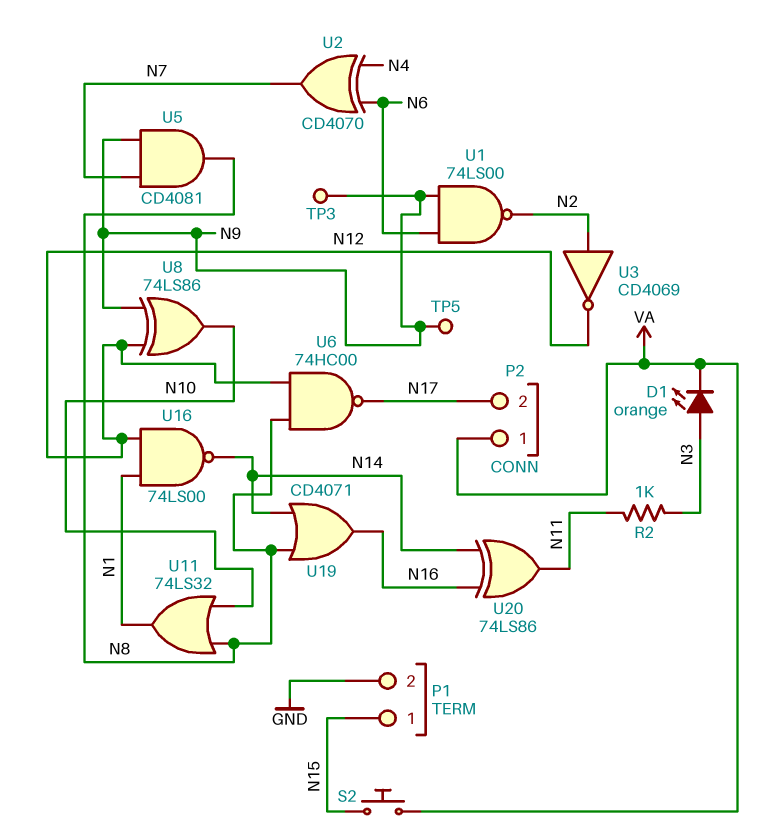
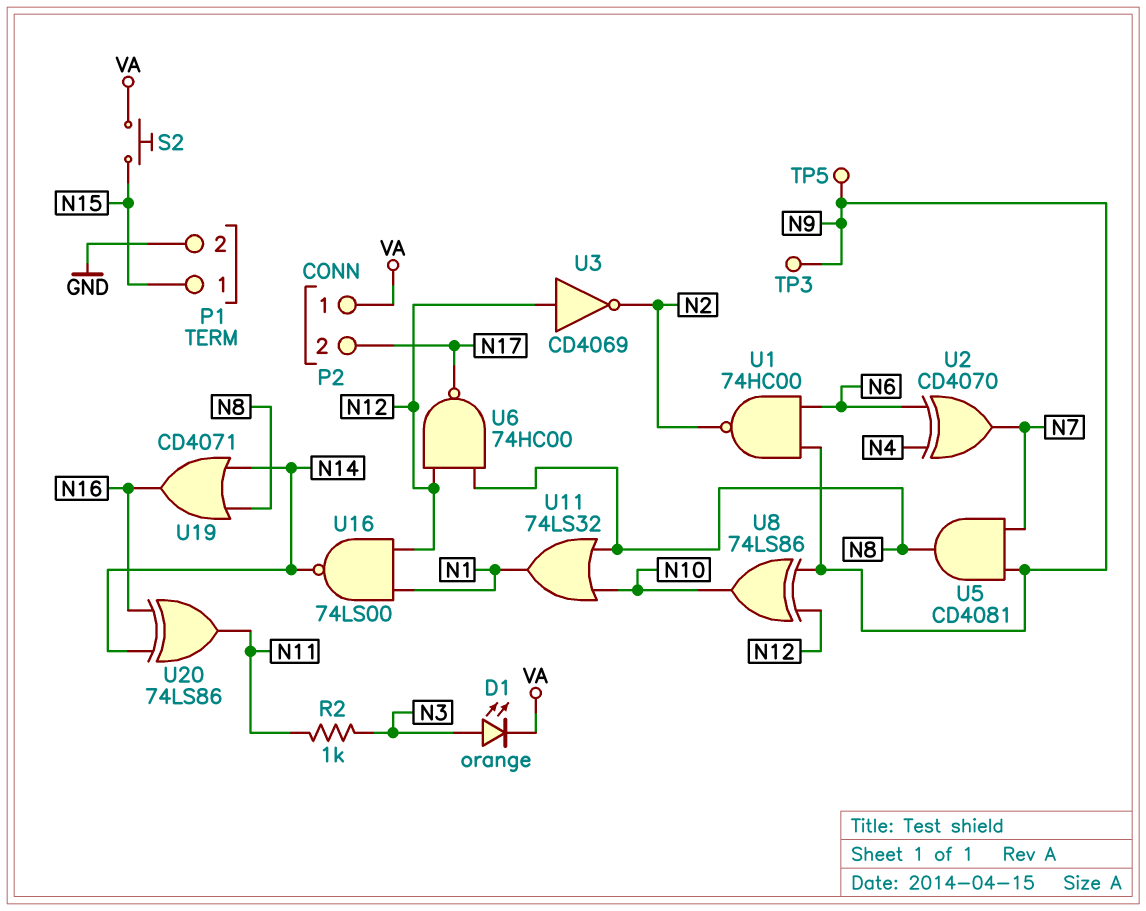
U1: NAND 74LS00 (in N6, in N9, out N2) -> NAND 74HC00 (in N6, in N9, out N2)
U3: NOT CD4069 (in N2, out N12) -> NOT CD4069 (in N12, out N2)

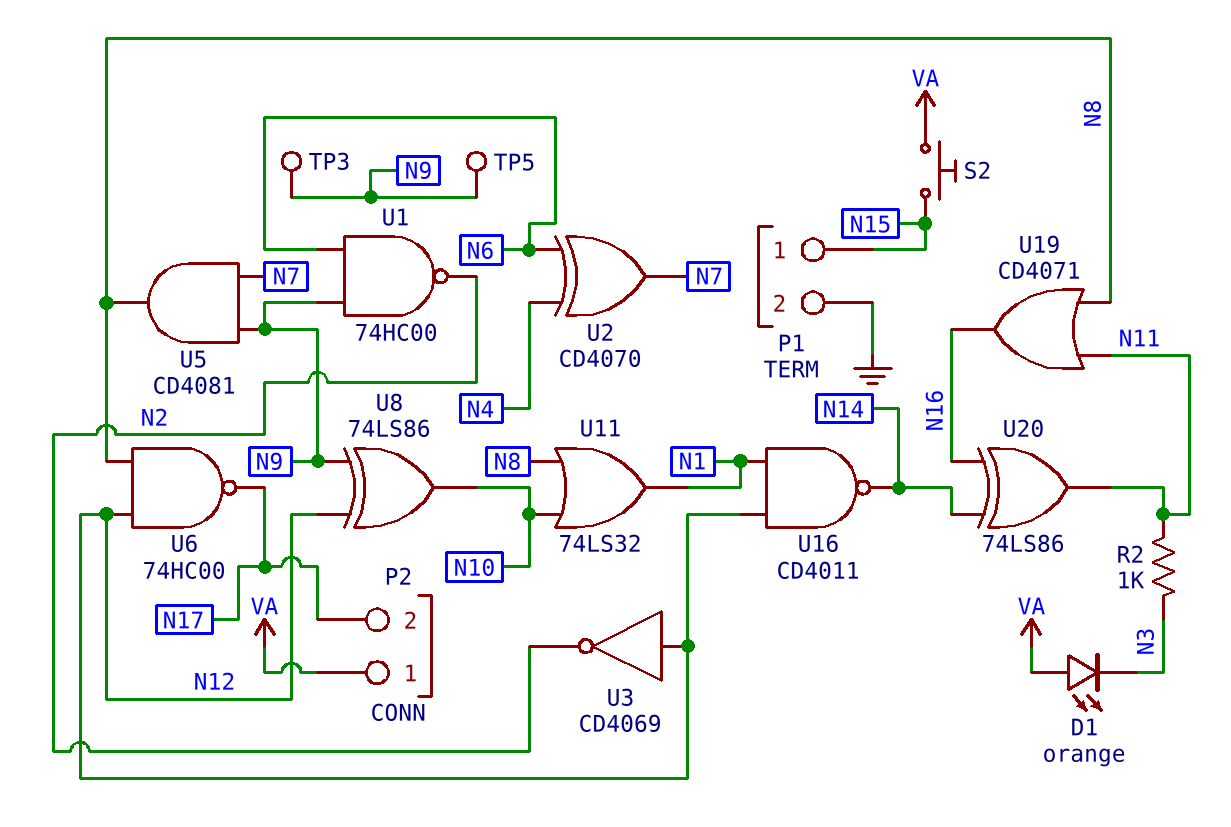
D1: LED orange (A N3, K VA) -> LED orange (A VA, K N3)
U16: NAND 74LS00 (in N1, in N12, out N14) -> NAND CD4011 (in N1, in N12, out N14)
U19: OR CD4071 (in N8, in N14, out N16) -> OR CD4071 (in N8, in N11, out N16)

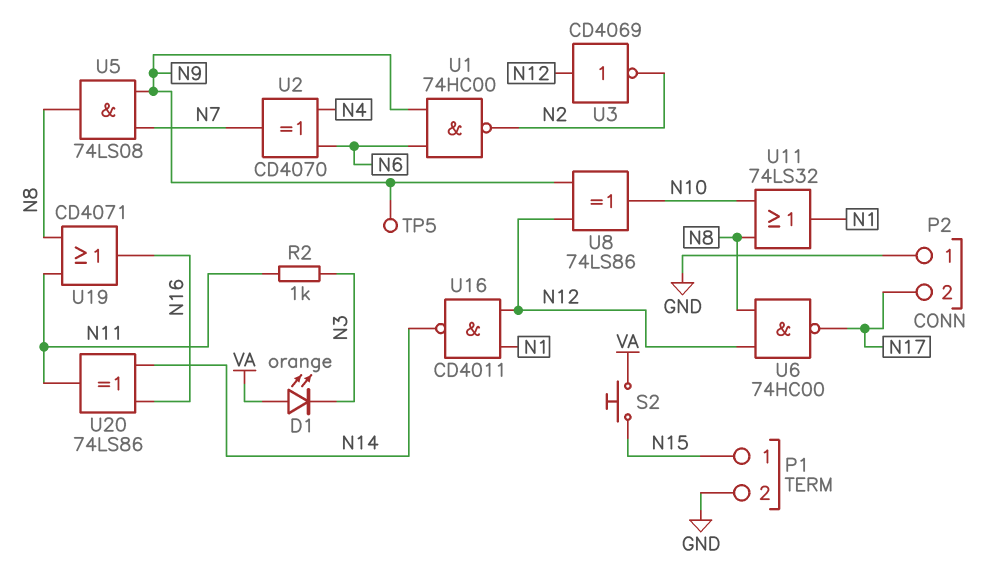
P2 pin 1: VA -> GND
TP3: test point (N9) -> none
U5: AND CD4081 (in N7, in N9, out N8) -> AND 74LS08 (in N7, in N9, out N8)

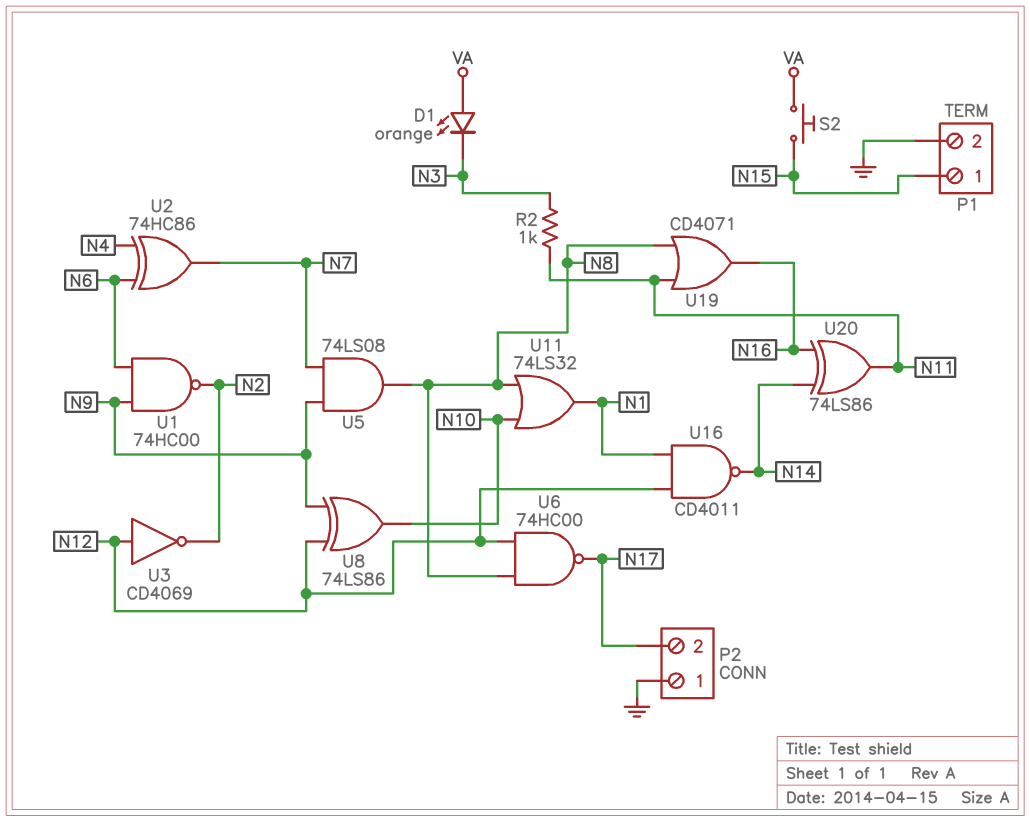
TP5: test point (N9) -> none
U2: XOR CD4070 (in N4, in N6, out N7) -> XOR 74HC86 (in N4, in N6, out N7)

